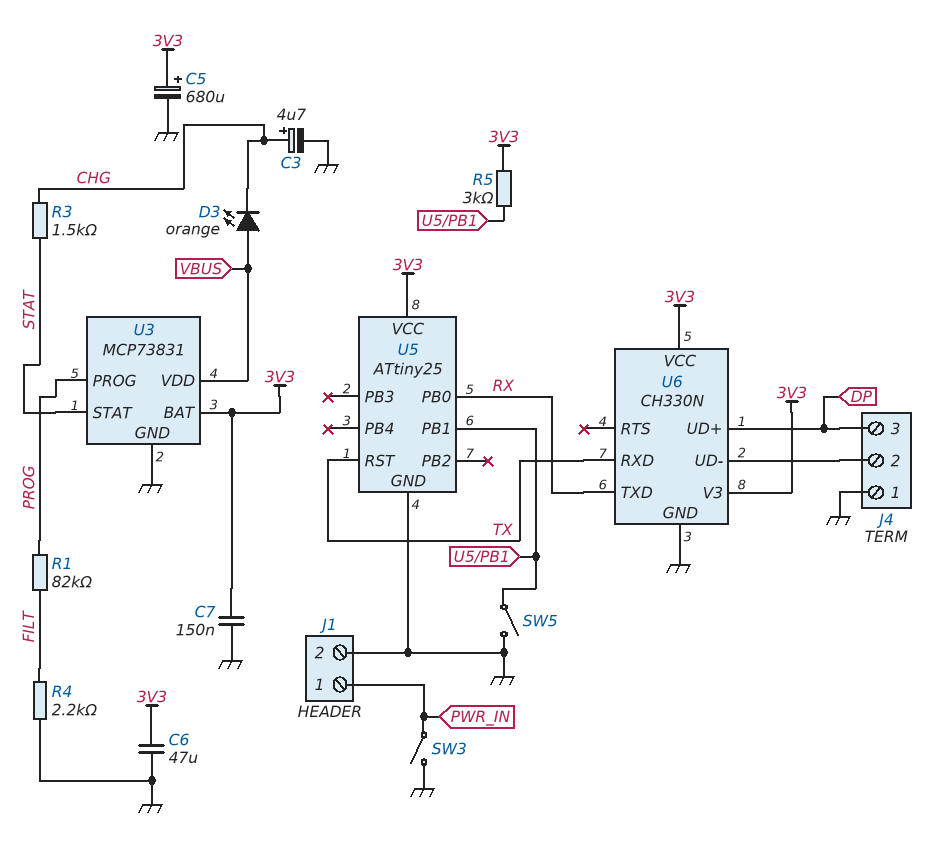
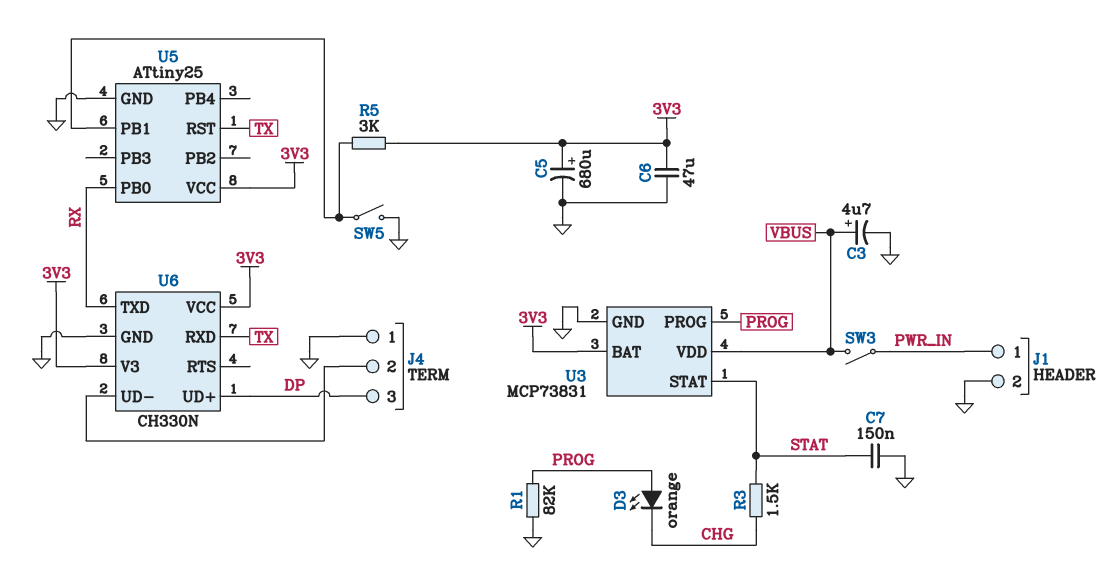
C3: 4.7uF (plus CHG, minus GND) -> 4.7uF (plus VBUS, minus GND)
C7: 150nF (3V3, GND) -> 150nF (GND, STAT)
D3: LED orange (A VBUS, K CHG) -> LED orange (A PROG, K CHG)
R1: 82k (FILT, PROG) -> 82k (GND, PROG)
R4: 2.2k (FILT, GND) -> none
SW3: switch (GND, PWR_IN) -> switch (PWR_IN, VBUS)

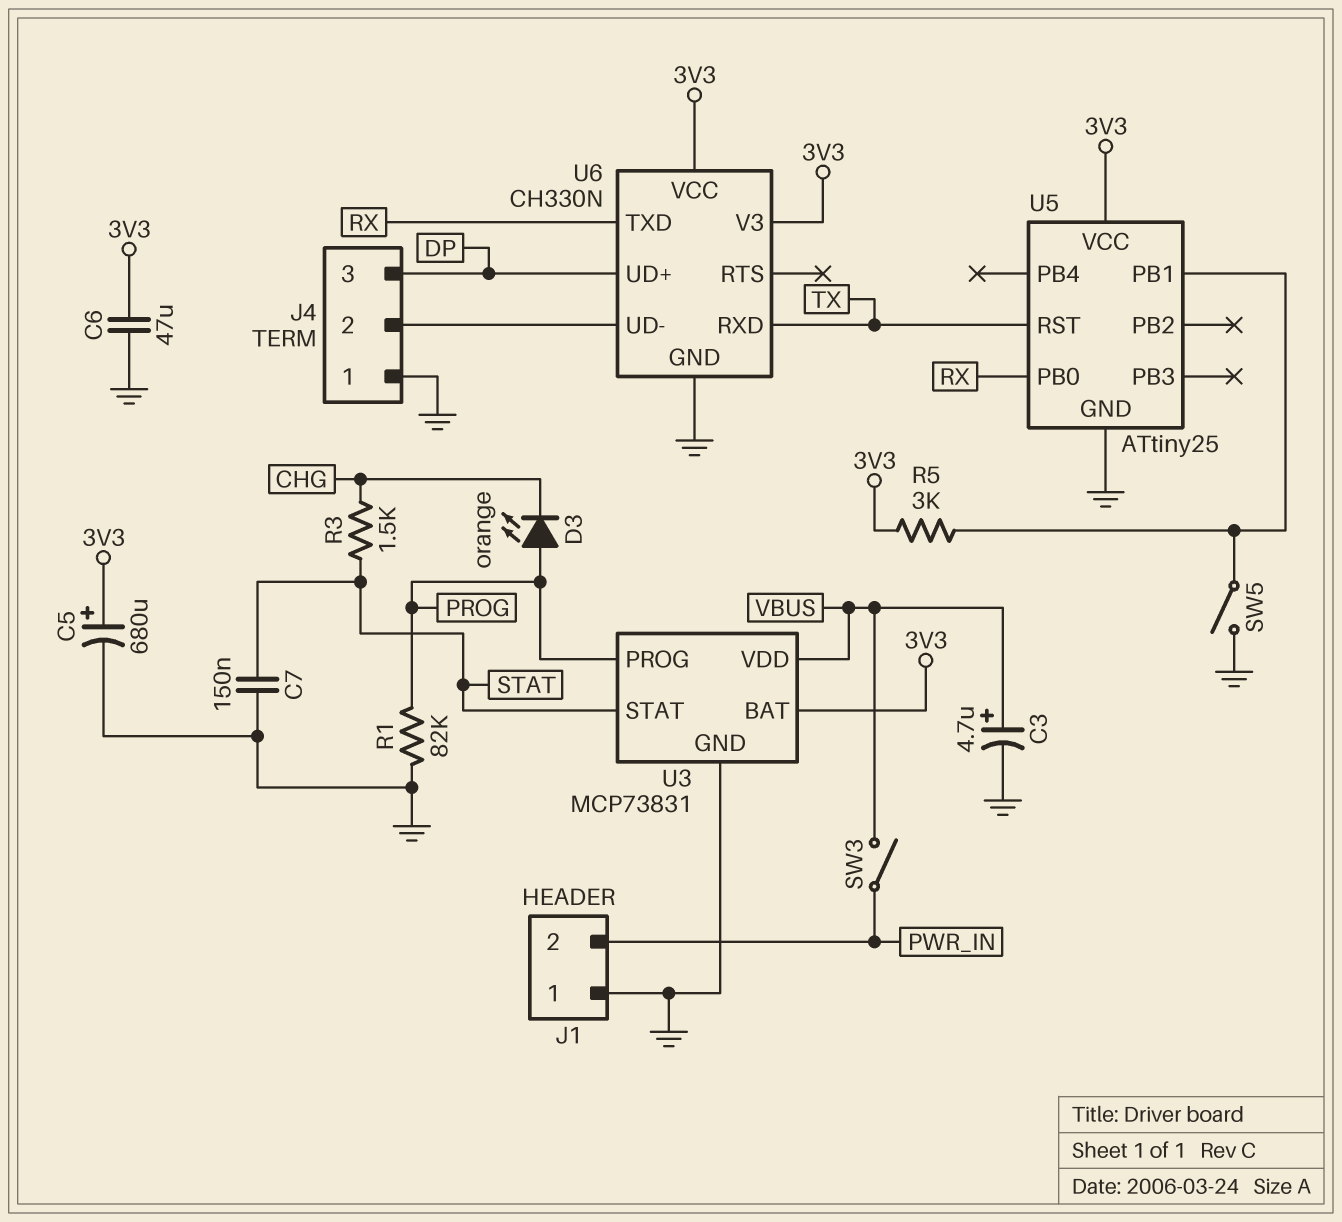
J1 pin 1: PWR_IN -> GND
J1 pin 2: GND -> PWR_IN

